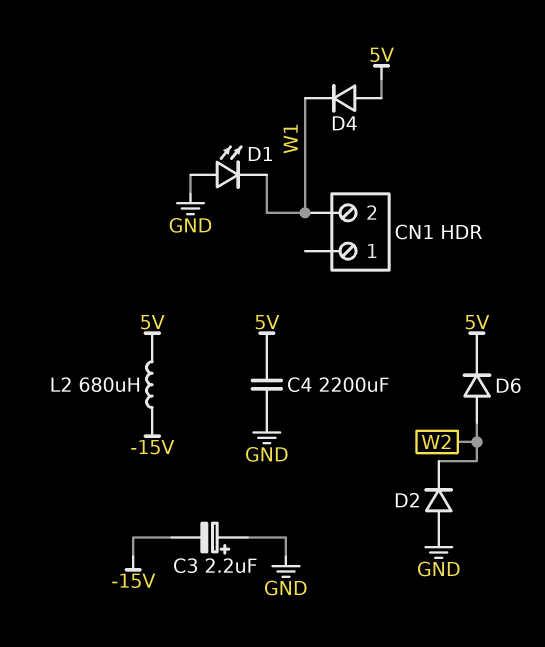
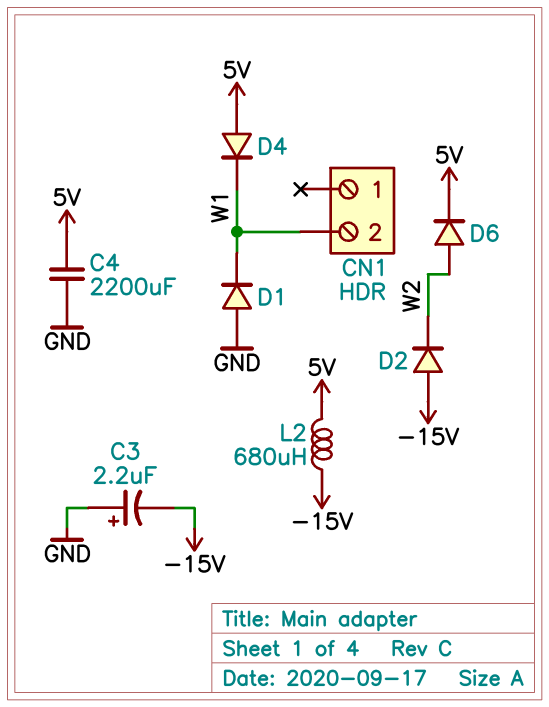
D1: LED (A GND, K W1) -> diode (A GND, K W1)
D2: diode (A GND, K W2) -> diode (A -15V, K W2)

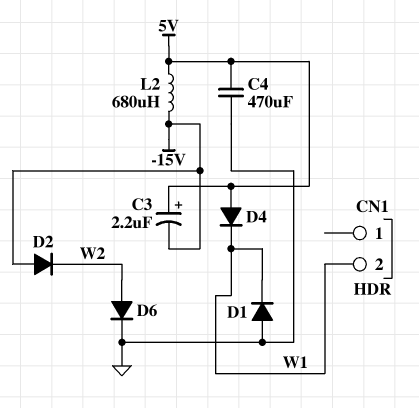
C3: 2.2uF (plus GND, minus -15V) -> 2.2uF (plus 5V, minus -15V)
C4: 2200uF (5V, GND) -> 470uF (5V, GND)
D6: diode (A W2, K 5V) -> diode (A W2, K GND)

